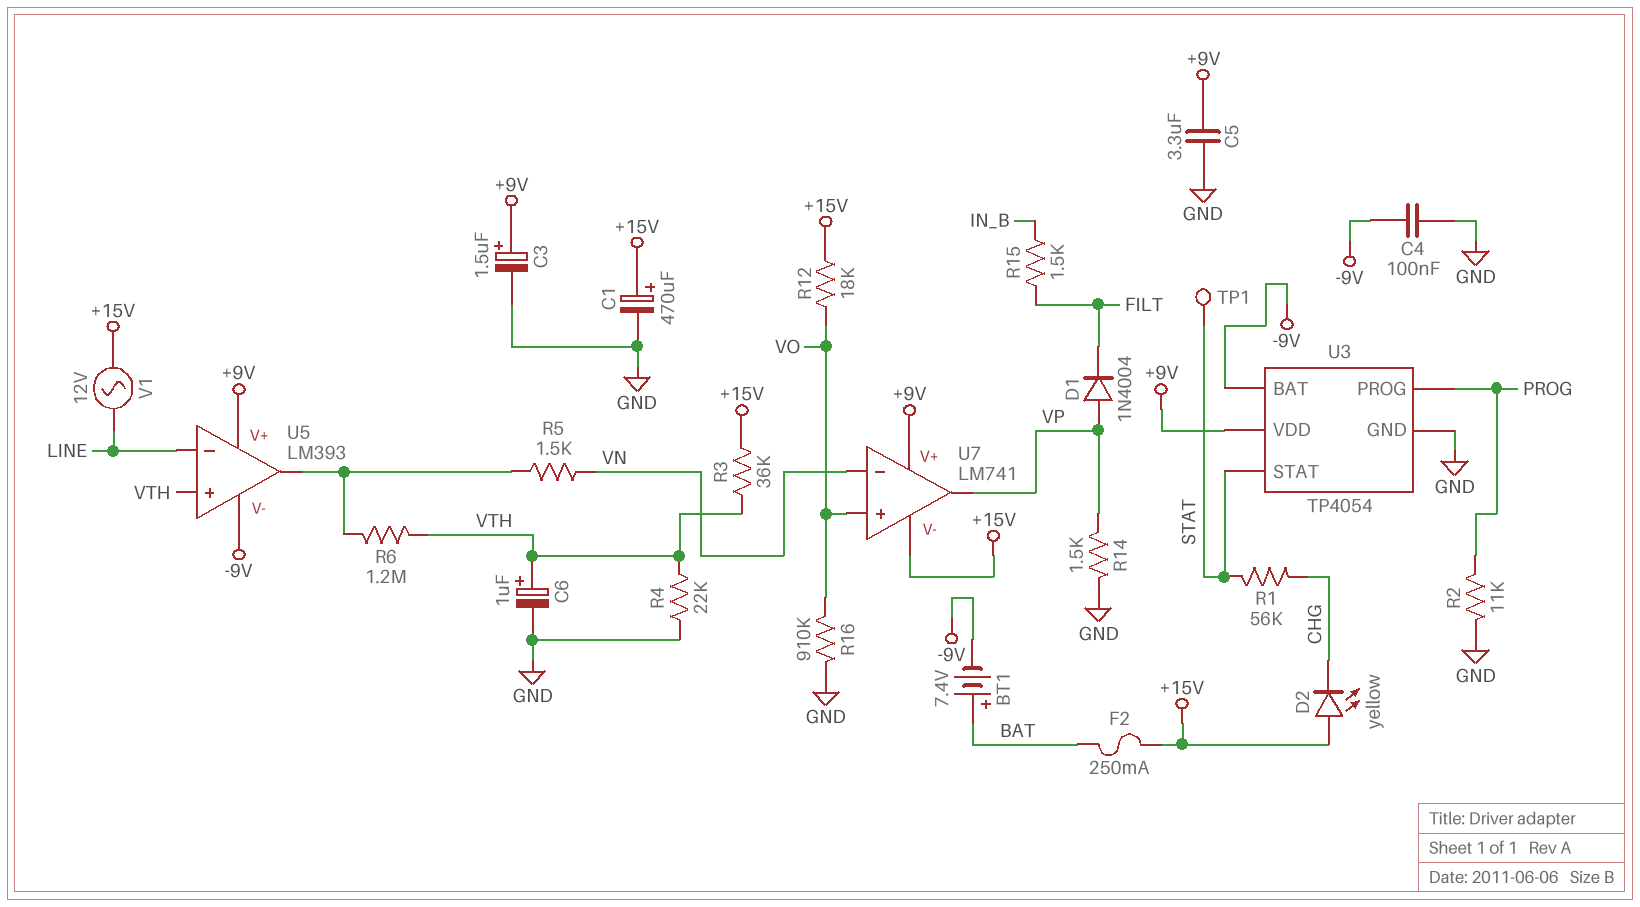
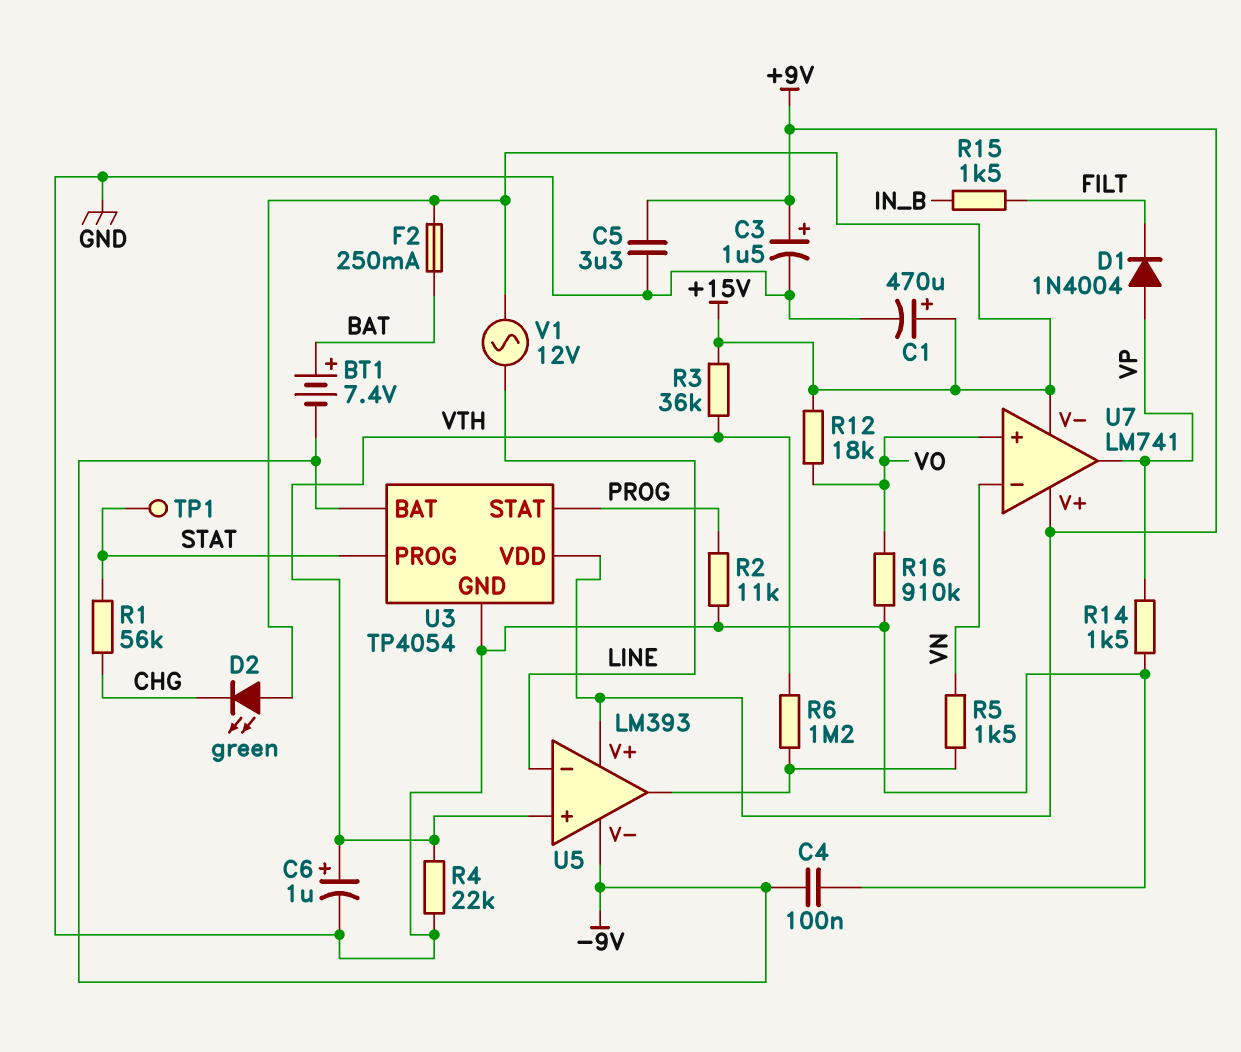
D2: LED yellow (A +15V, K CHG) -> LED green (A +15V, K CHG)
U3 pin PROG: PROG -> STAT
U3 pin STAT: STAT -> PROG

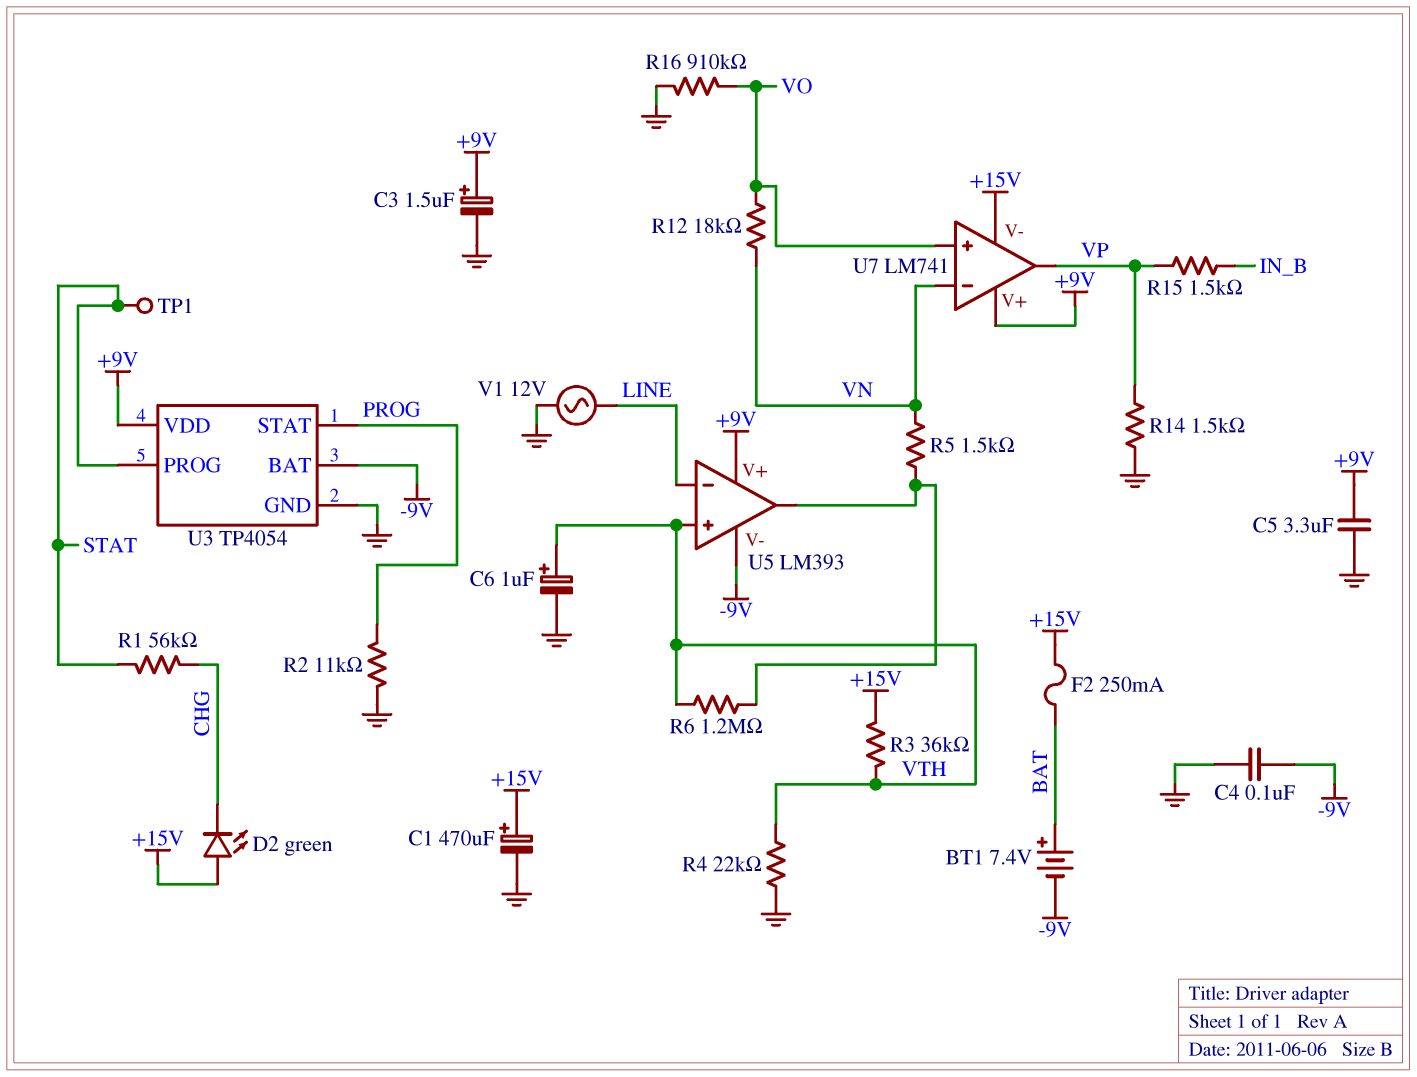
D1: diode 1N4004 (A VP, K FILT) -> none
R12: 18k (+15V, VO) -> 18k (VN, VO)
R15: 1.5k (FILT, IN_B) -> 1.5k (IN_B, VP)
V1: AC 12V (+15V, LINE) -> AC 12V (GND, LINE)

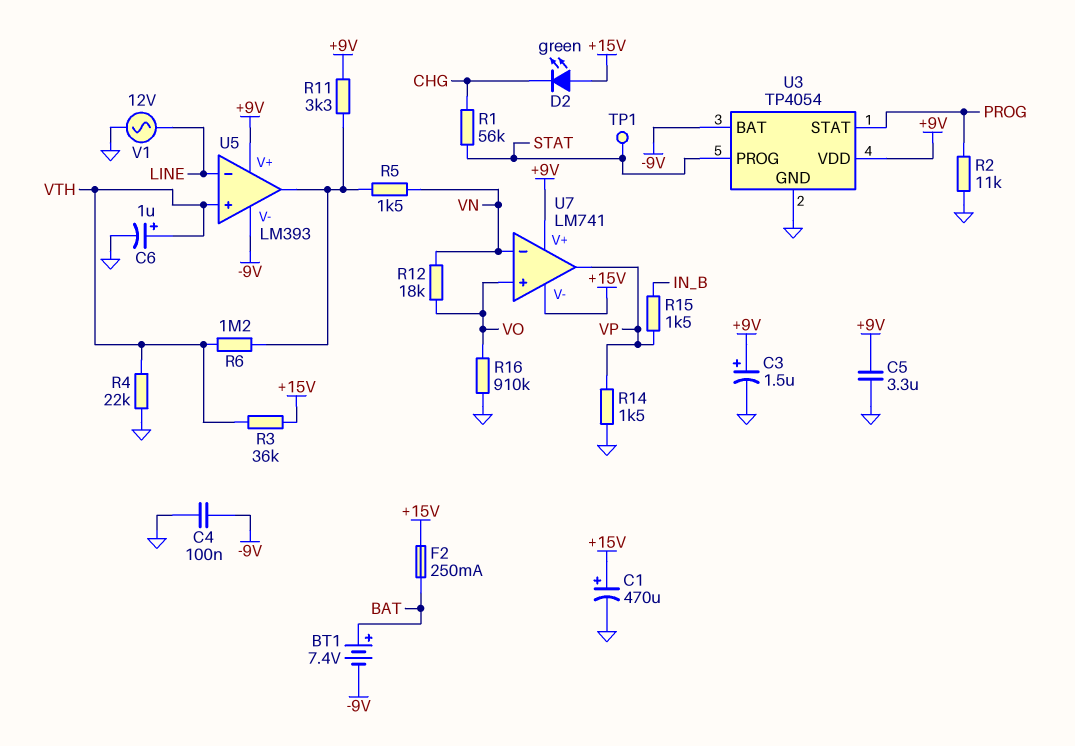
R11: none -> 3.3k (+9V, U5/out)

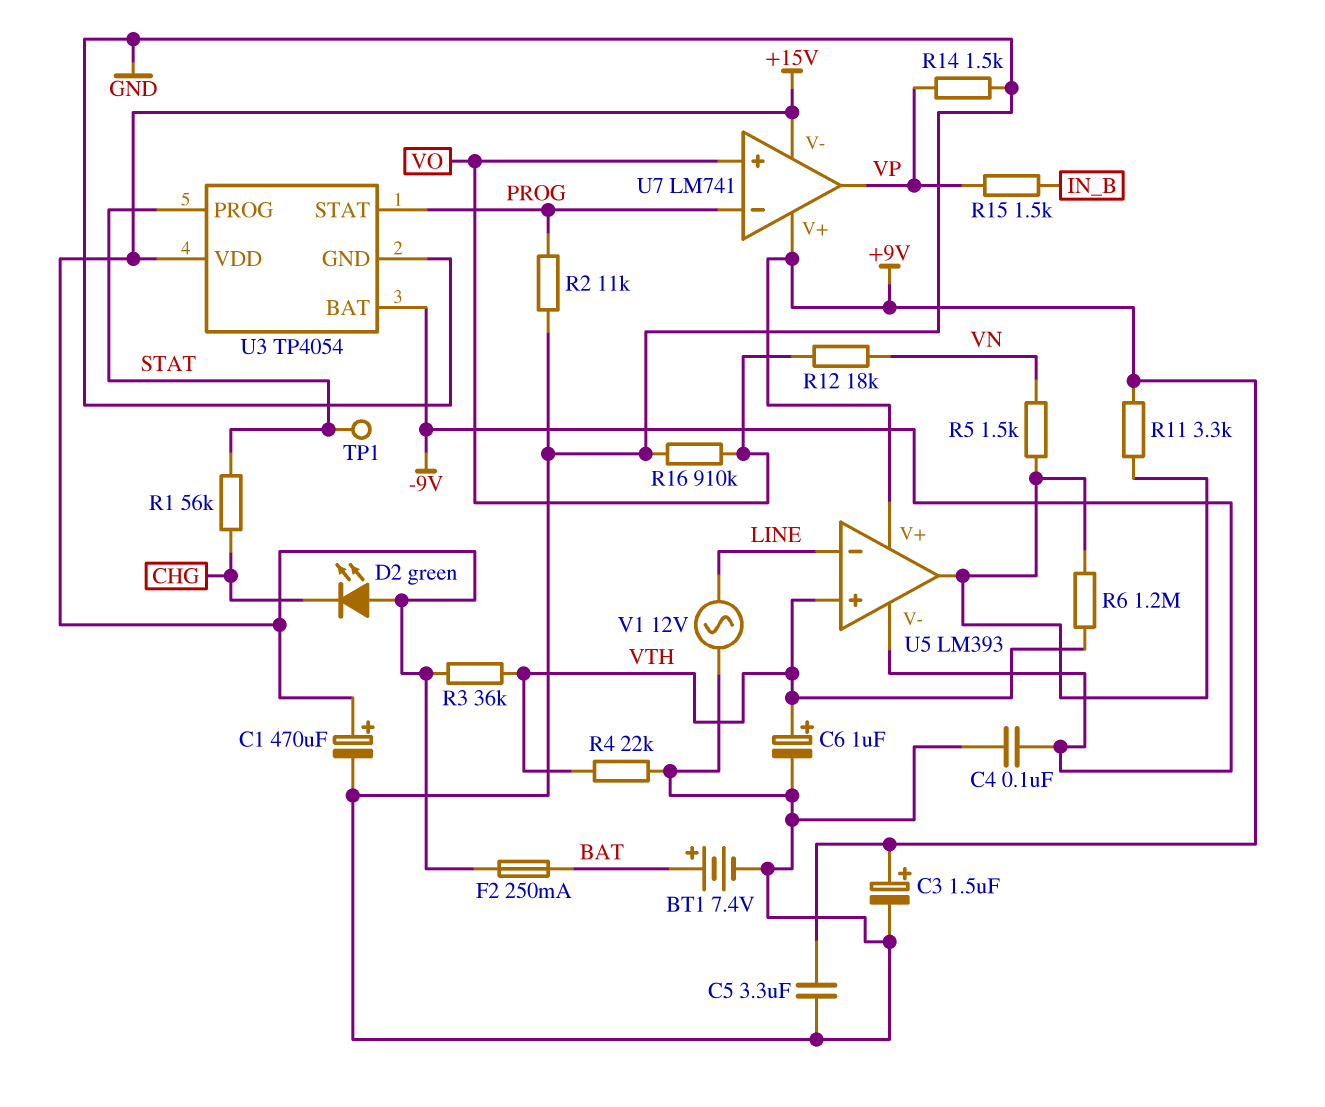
BT1: 7.4V (plus BAT, minus -9V) -> 7.4V (plus BAT, minus GND)
U3 pin VDD: +9V -> +15V
U7 pin in-: VN -> PROG

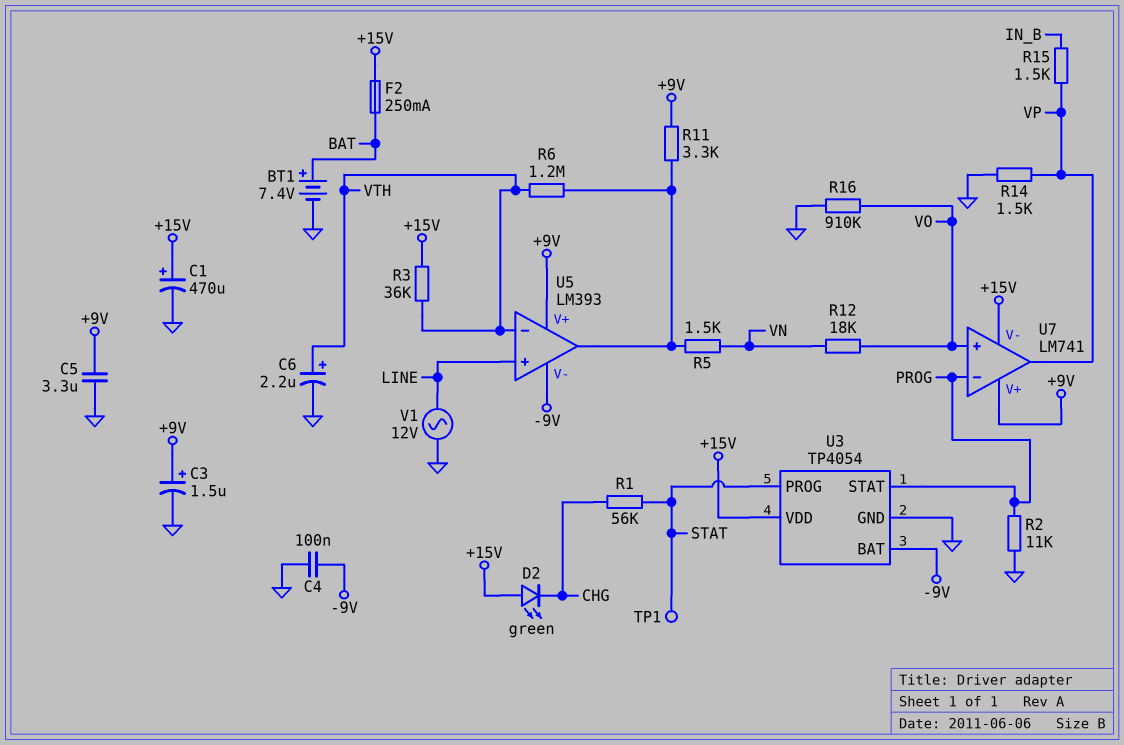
C6: 1uF (plus VTH, minus GND) -> 2.2uF (plus VTH, minus GND)
R4: 22k (GND, VTH) -> none
U5 pin in+: VTH -> LINE
U5 pin in-: LINE -> VTH

